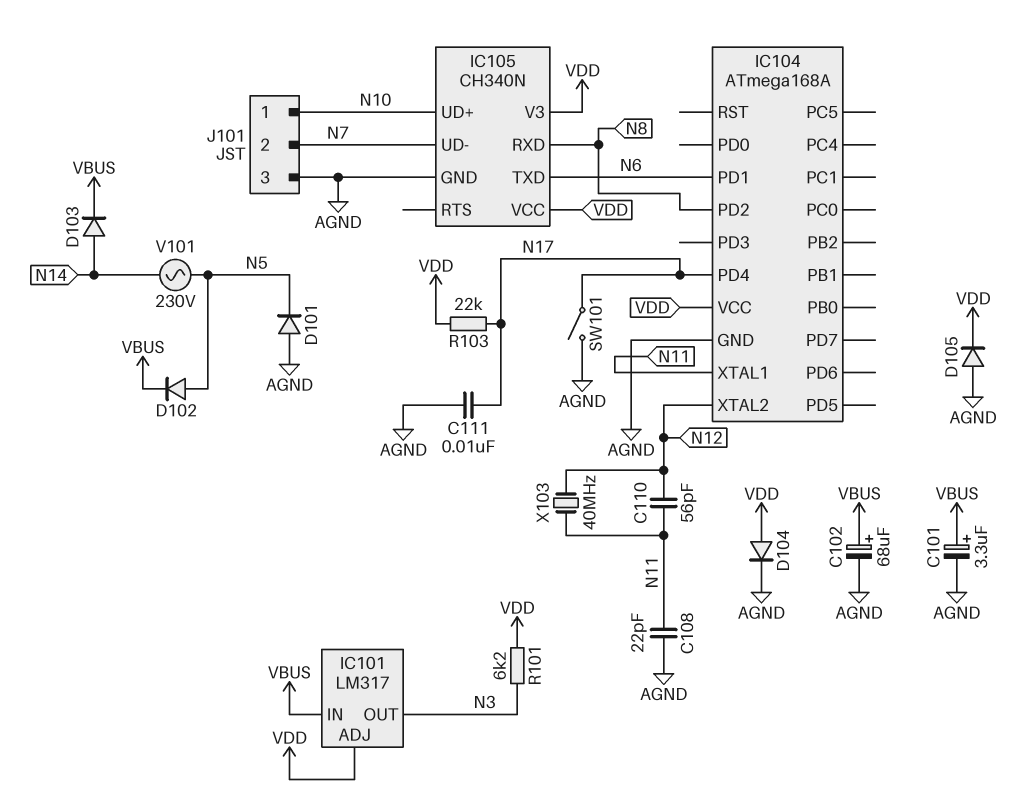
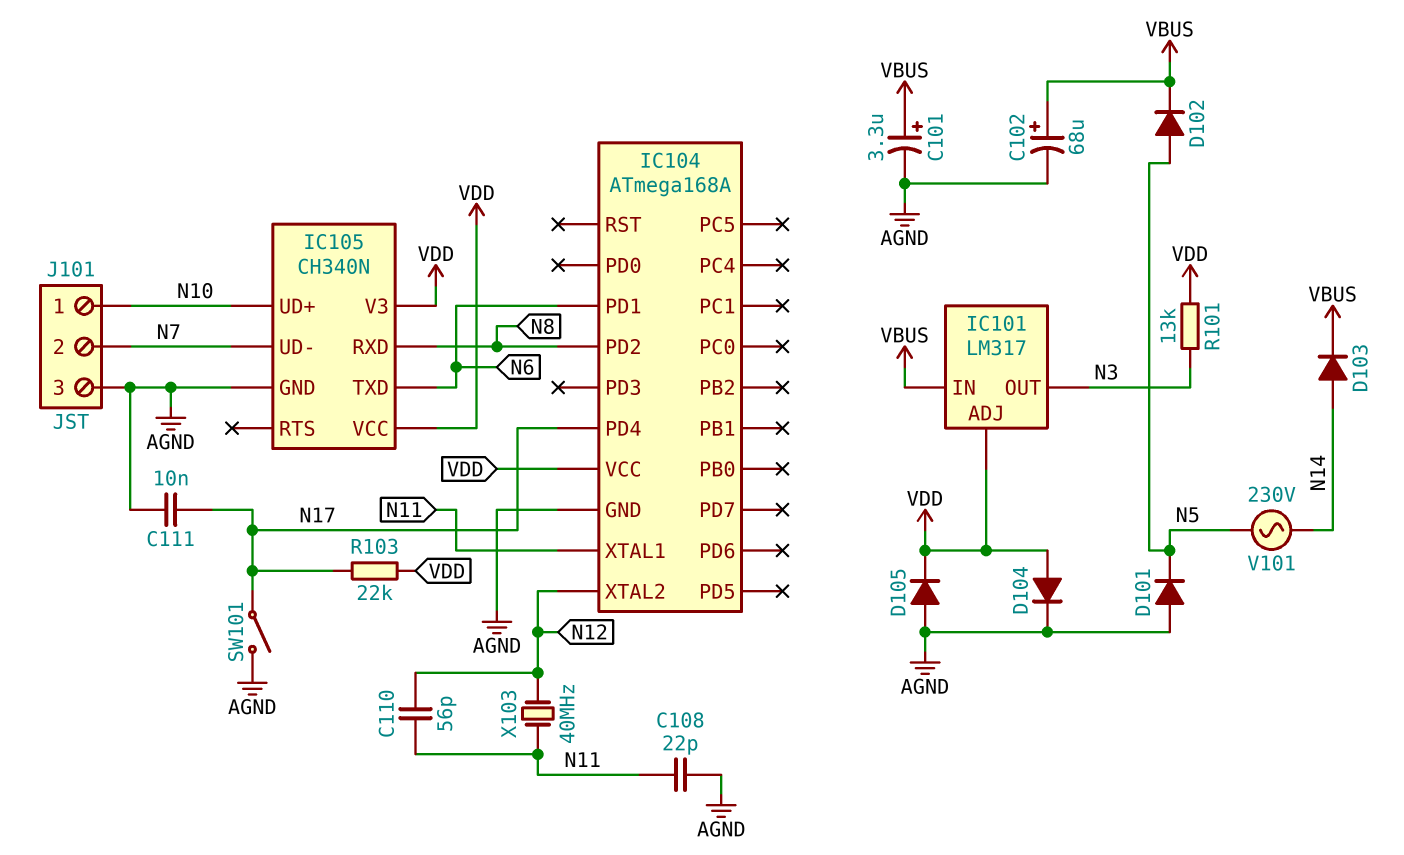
R101: 6.2k (N3, VDD) -> 13k (N3, VDD)

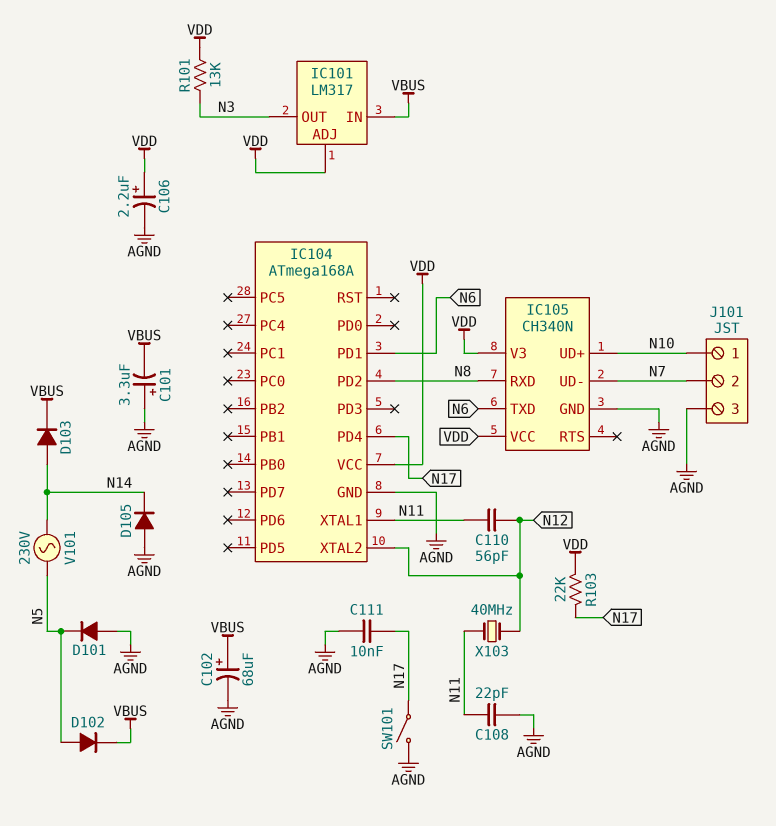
C101: 3.3uF (plus VBUS, minus AGND) -> 3.3uF (plus AGND, minus VBUS)
C106: none -> 2.2uF (plus VDD, minus AGND)
D104: diode (A VDD, K AGND) -> none
D105: diode (A AGND, K VDD) -> diode (A AGND, K N14)

